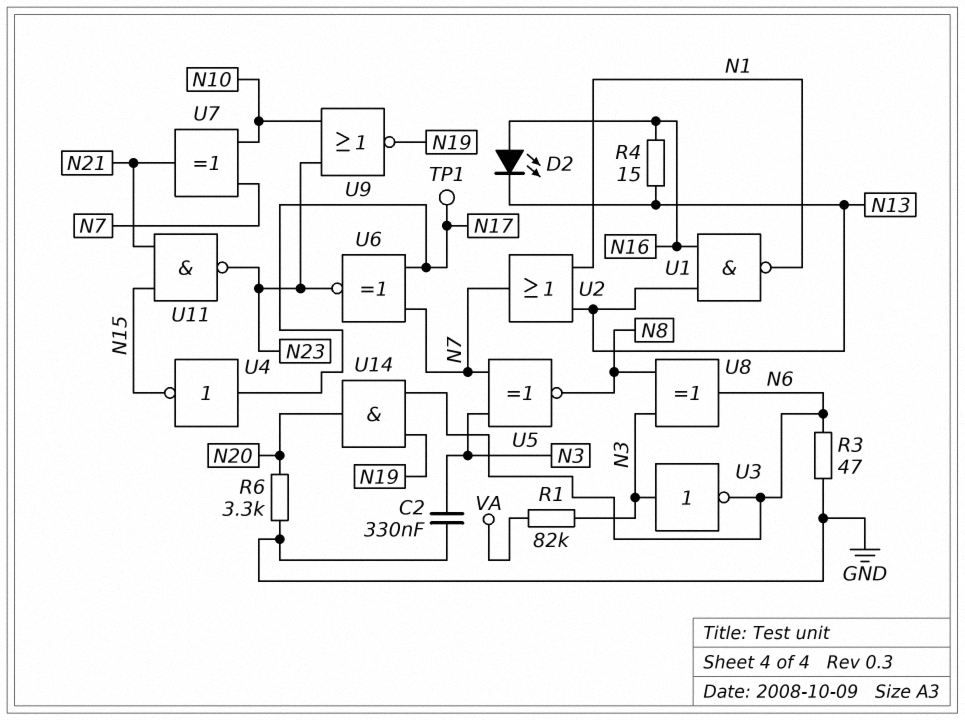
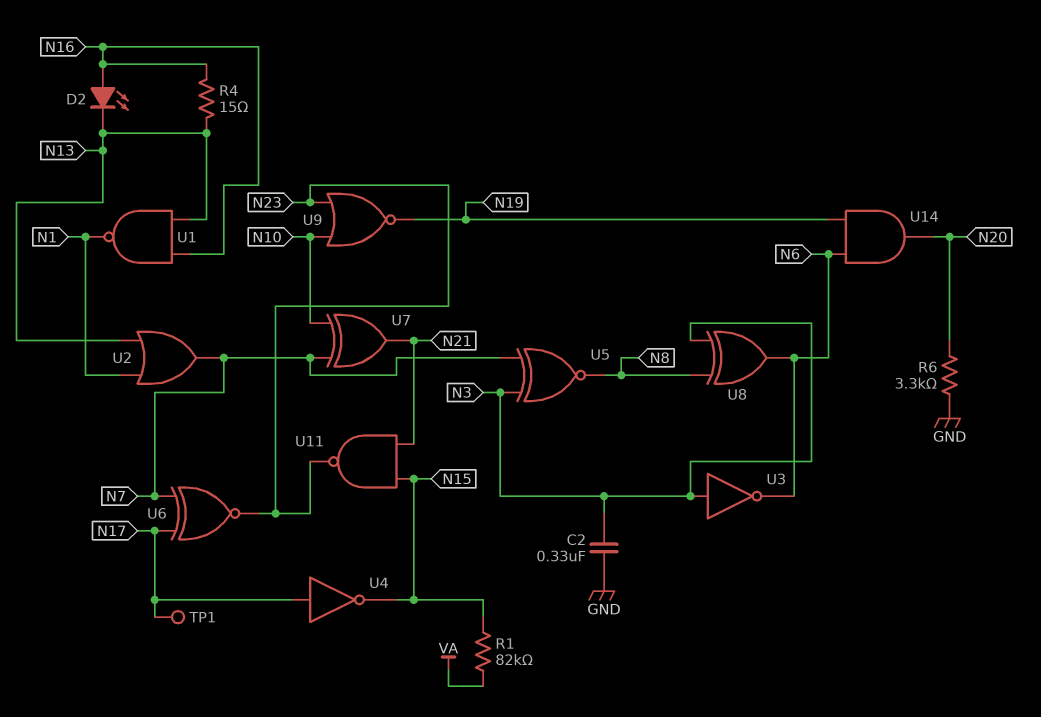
R1: 82k (N3, VA) -> 82k (N15, VA)
R3: 47 (GND, N6) -> none

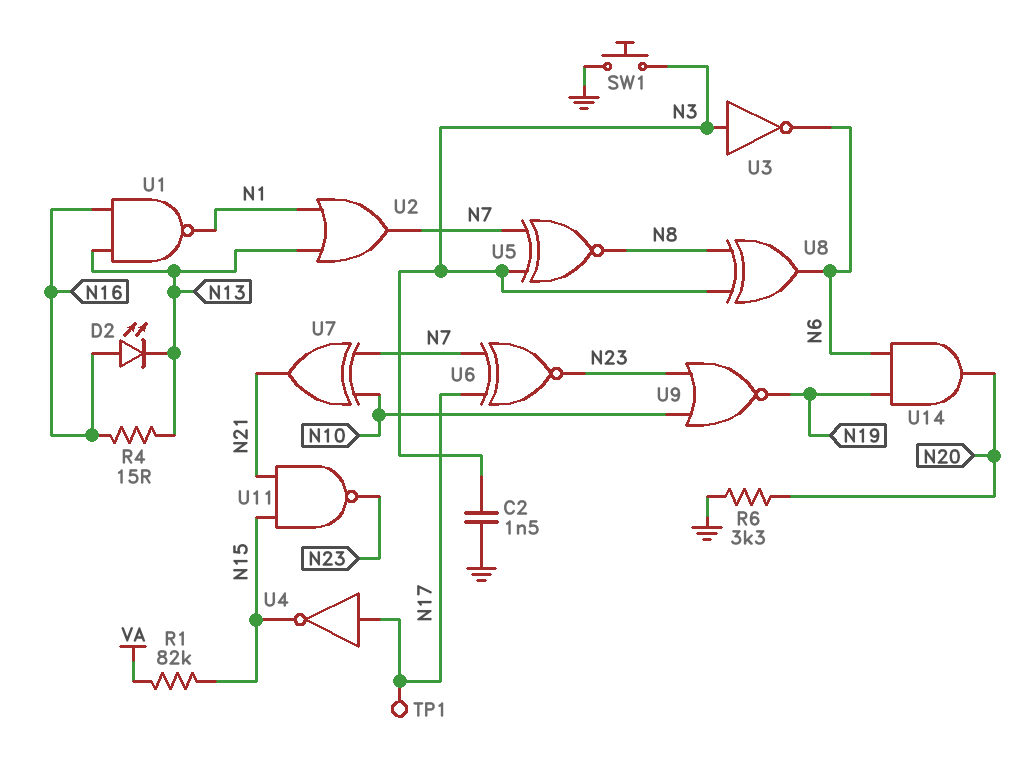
C2: 330nF (GND, N3) -> 1.5nF (GND, N3)
SW1: none -> button (GND, N3)

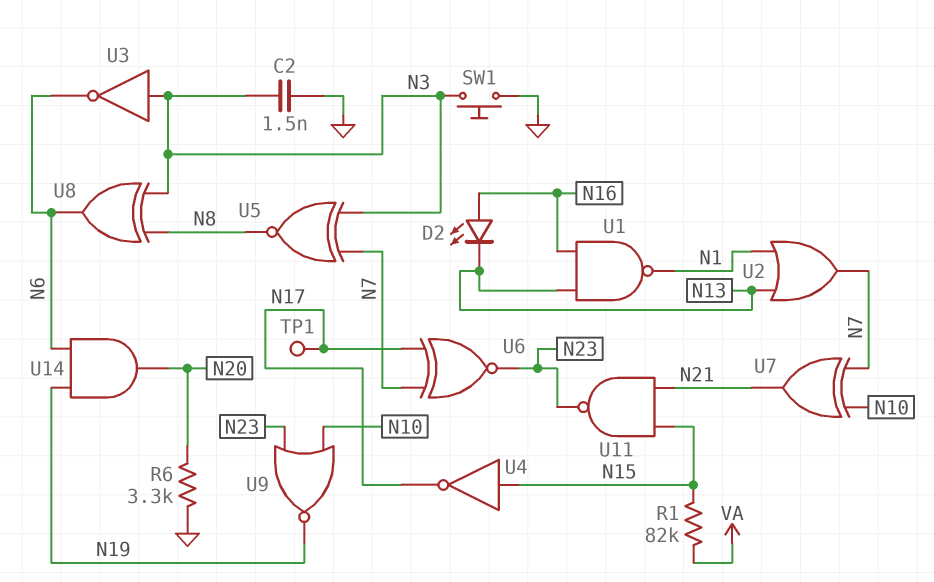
R4: 15 (N13, N16) -> none
U4: NOT (in N17, out N15) -> NOT (in N15, out N17)

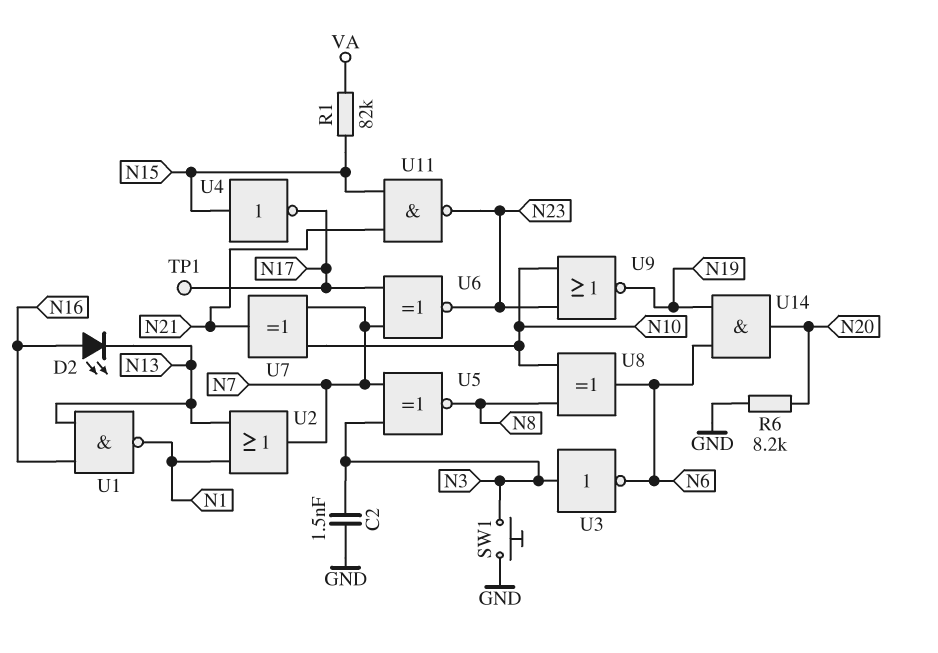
R6: 3.3k (GND, N20) -> 8.2k (GND, N20)
U8: XOR (in N3, in N8, out N6) -> XOR (in N8, in N10, out N6)

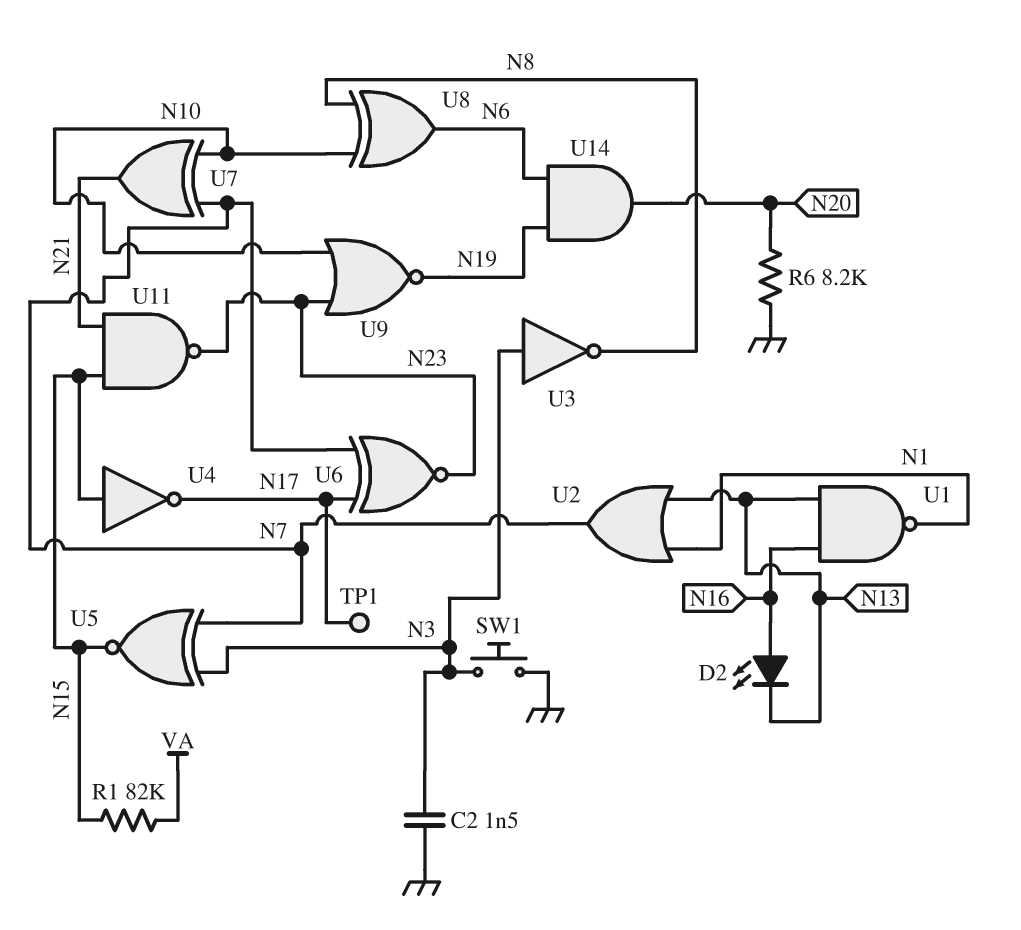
U3: NOT (in N3, out N6) -> NOT (in N3, out N8)
U5: XNOR (in N3, in N7, out N8) -> XNOR (in N3, in N7, out N15)

